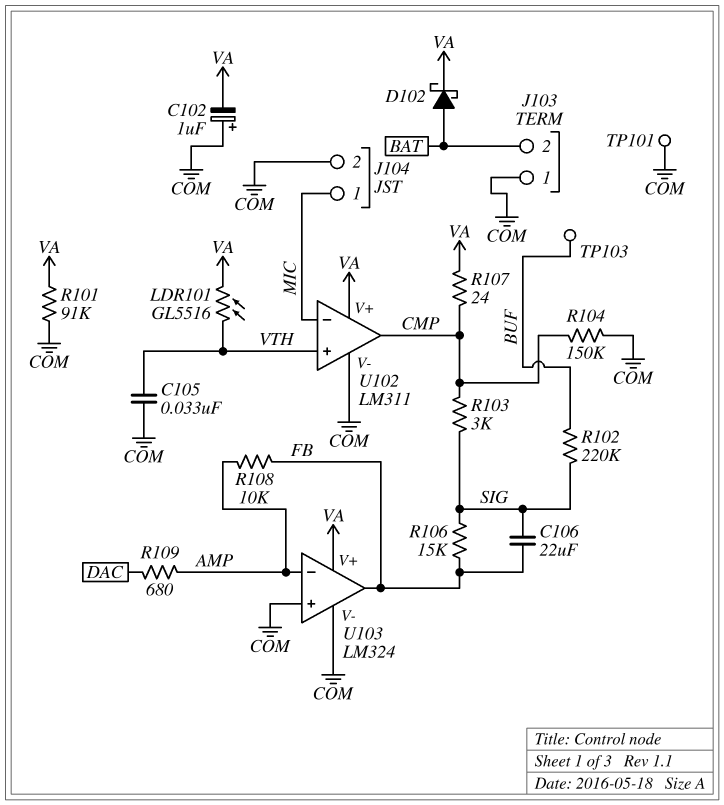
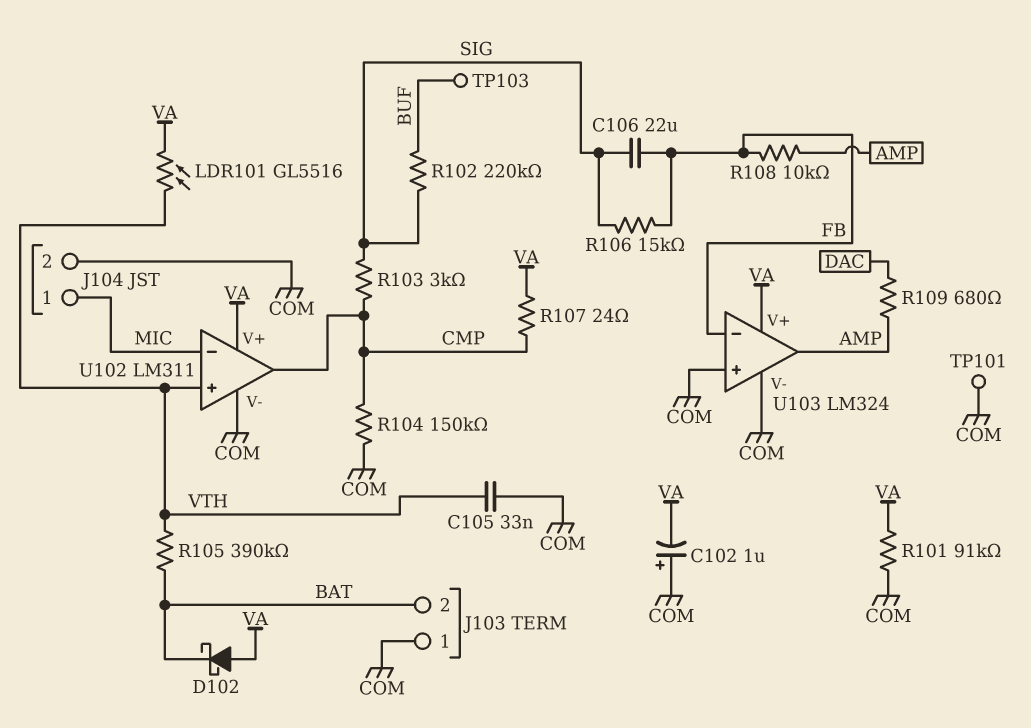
D102: schottky (A BAT, K VA) -> schottky (A VA, K BAT)
R105: none -> 390k (BAT, VTH)
U103 pin in-: AMP -> FB
U103 pin out: FB -> AMP

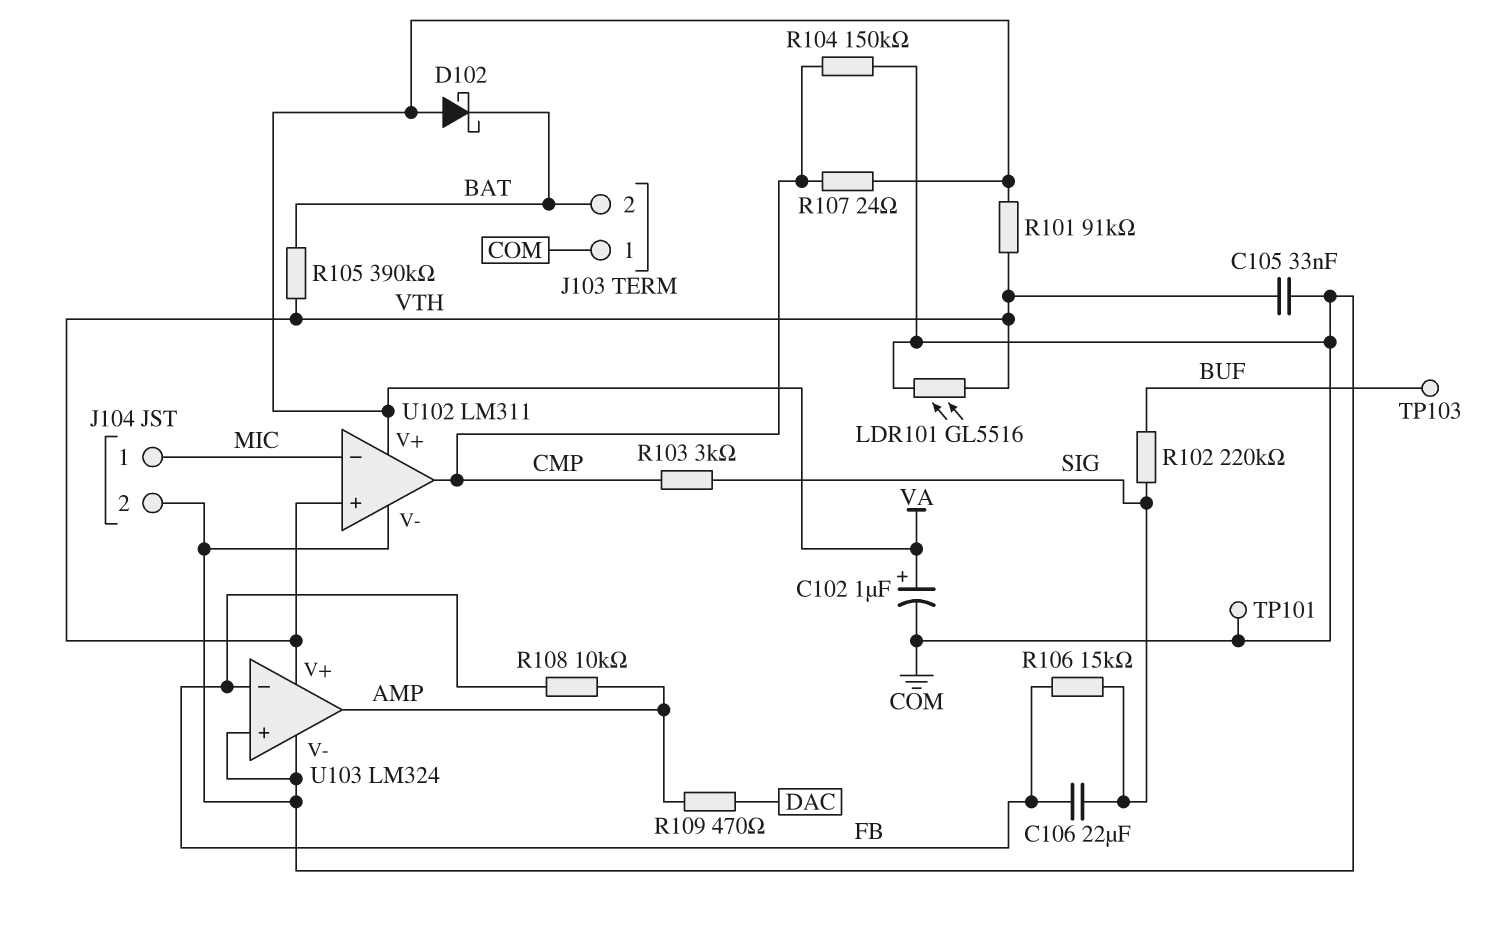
C102: 1uF (plus COM, minus VA) -> 1uF (plus VA, minus COM)
LDR101: GL5516 (VA, VTH) -> GL5516 (COM, VTH)
R101: 91k (COM, VA) -> 91k (VA, VTH)
R109: 680 (AMP, DAC) -> 470 (AMP, DAC)
U103 pin V+: VA -> VTH

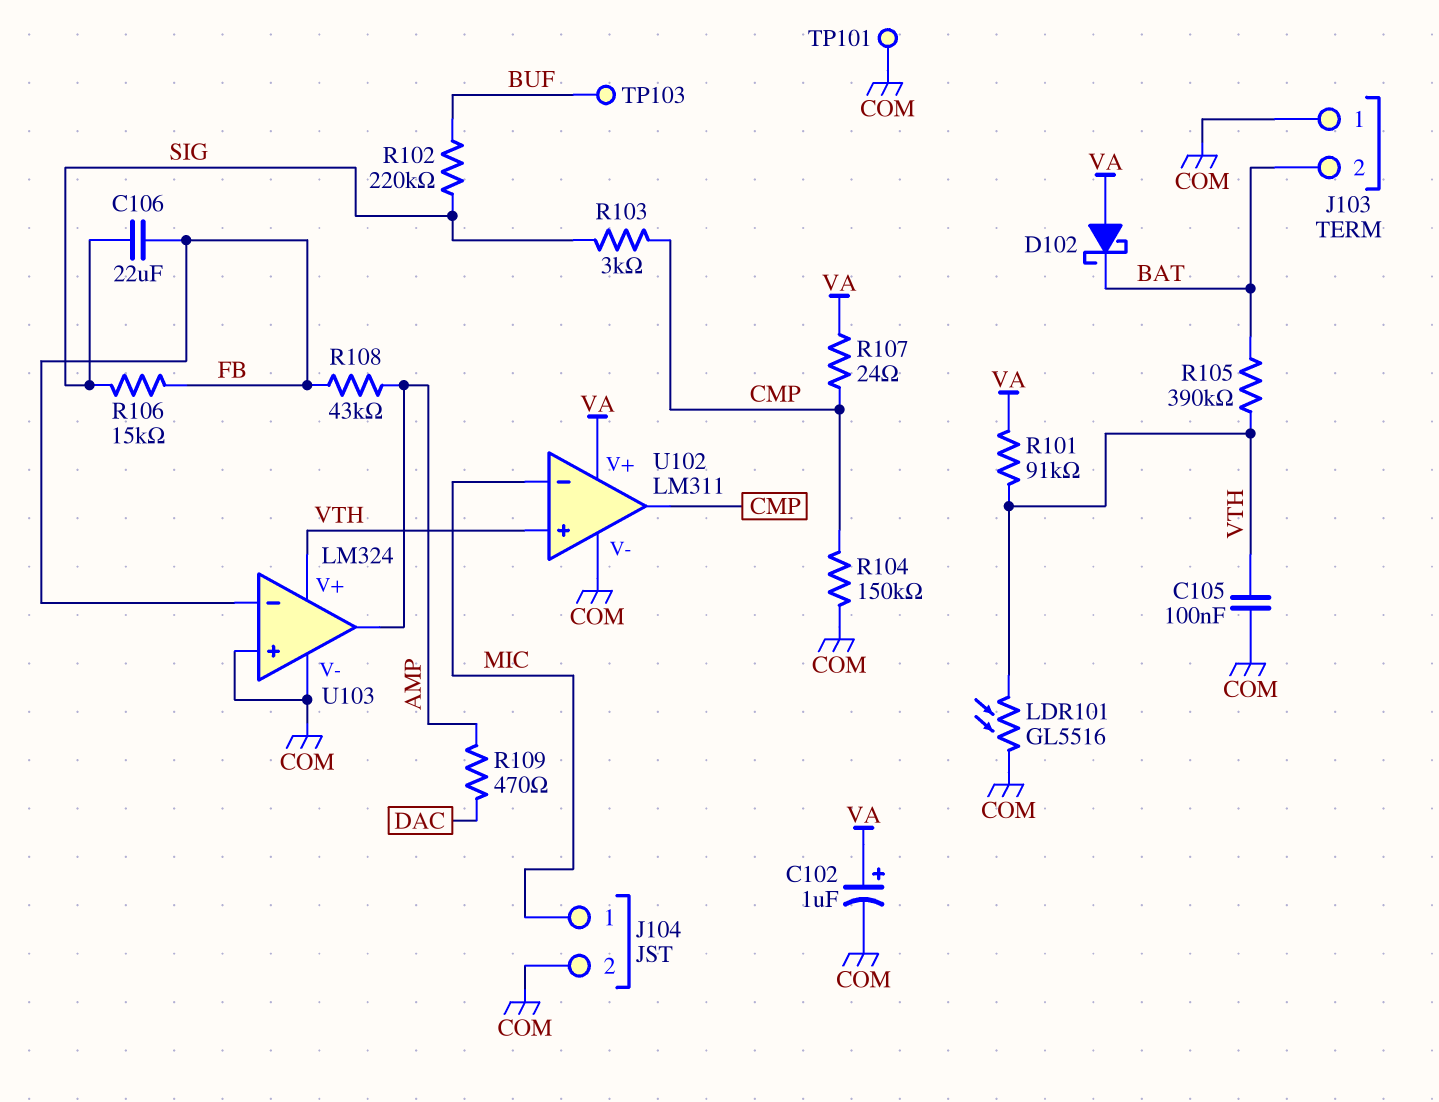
C105: 33nF (COM, VTH) -> 100nF (COM, VTH)
R108: 10k (AMP, FB) -> 43k (AMP, FB)

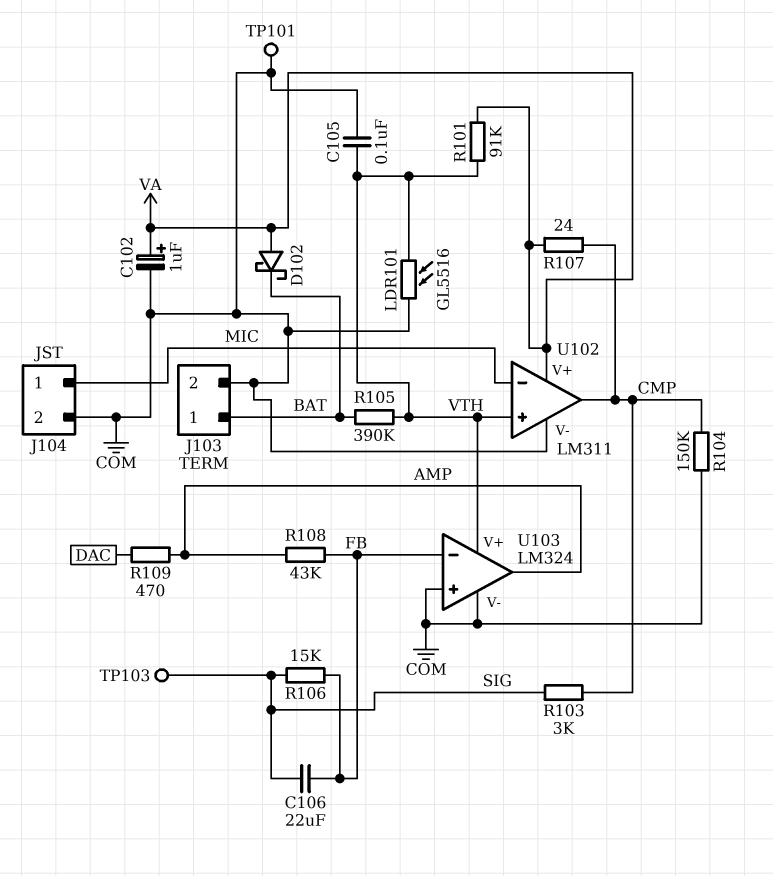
J103 pin 1: COM -> BAT
J103 pin 2: BAT -> COM
R102: 220k (BUF, SIG) -> none
TP103: test point (BUF) -> test point (SIG)

